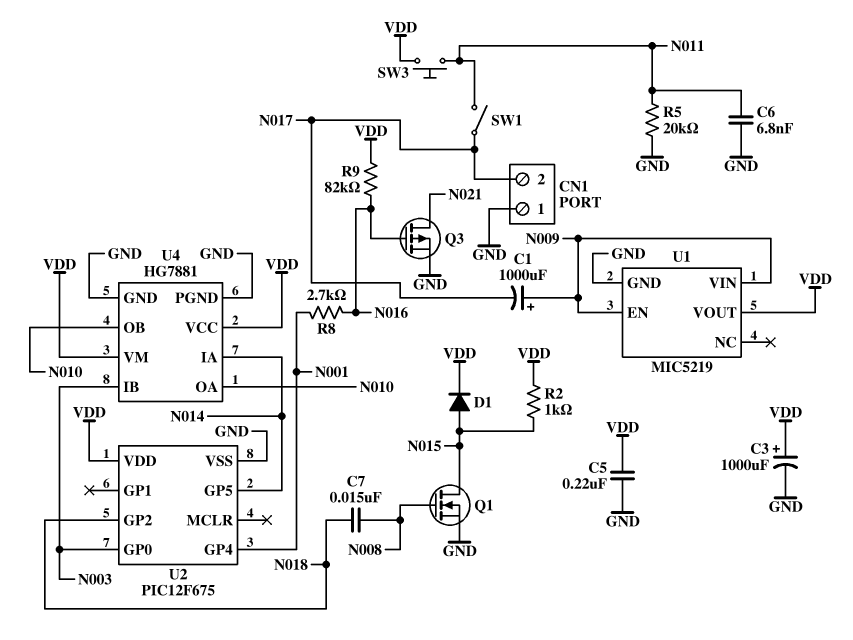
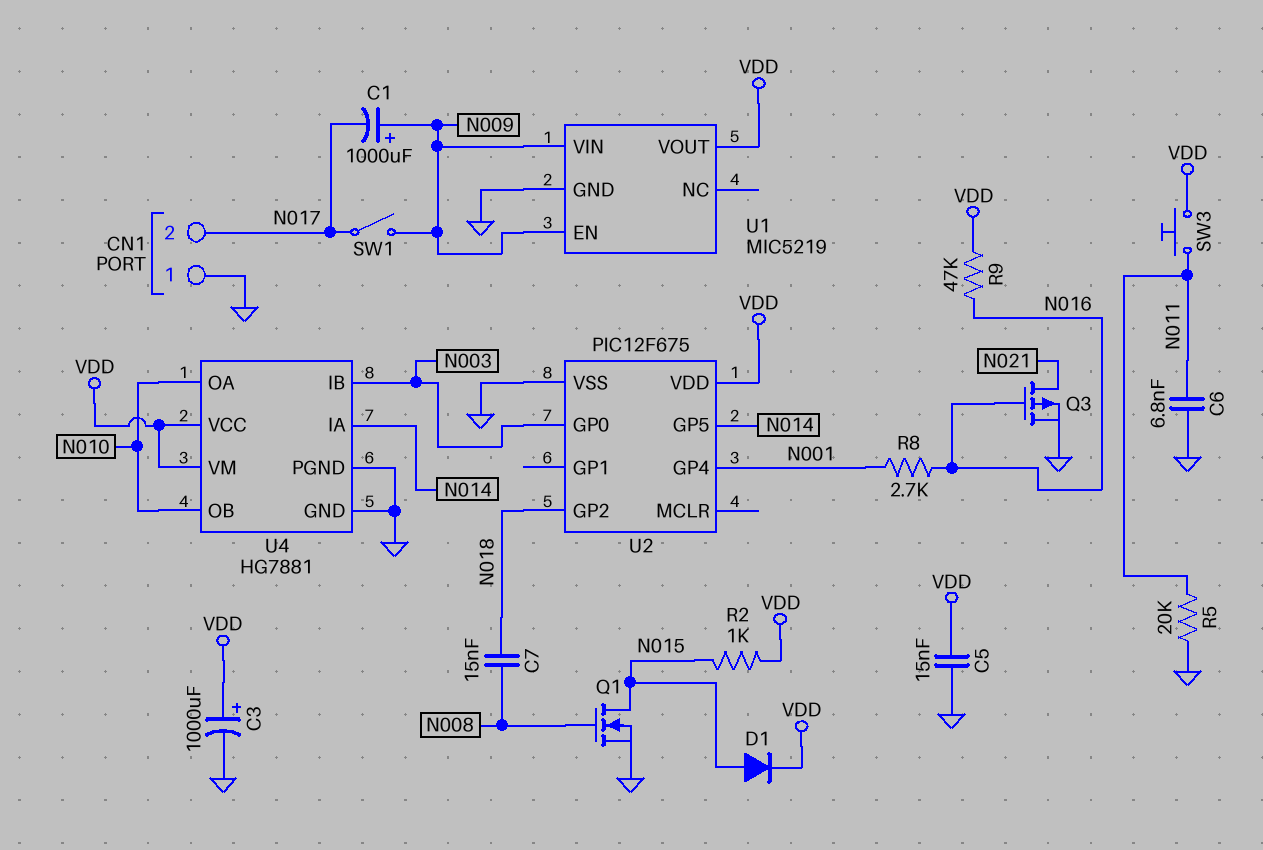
C5: 220nF (GND, VDD) -> 15nF (GND, VDD)
R9: 82k (N016, VDD) -> 47k (N016, VDD)
SW1: switch (N011, N017) -> switch (N009, N017)

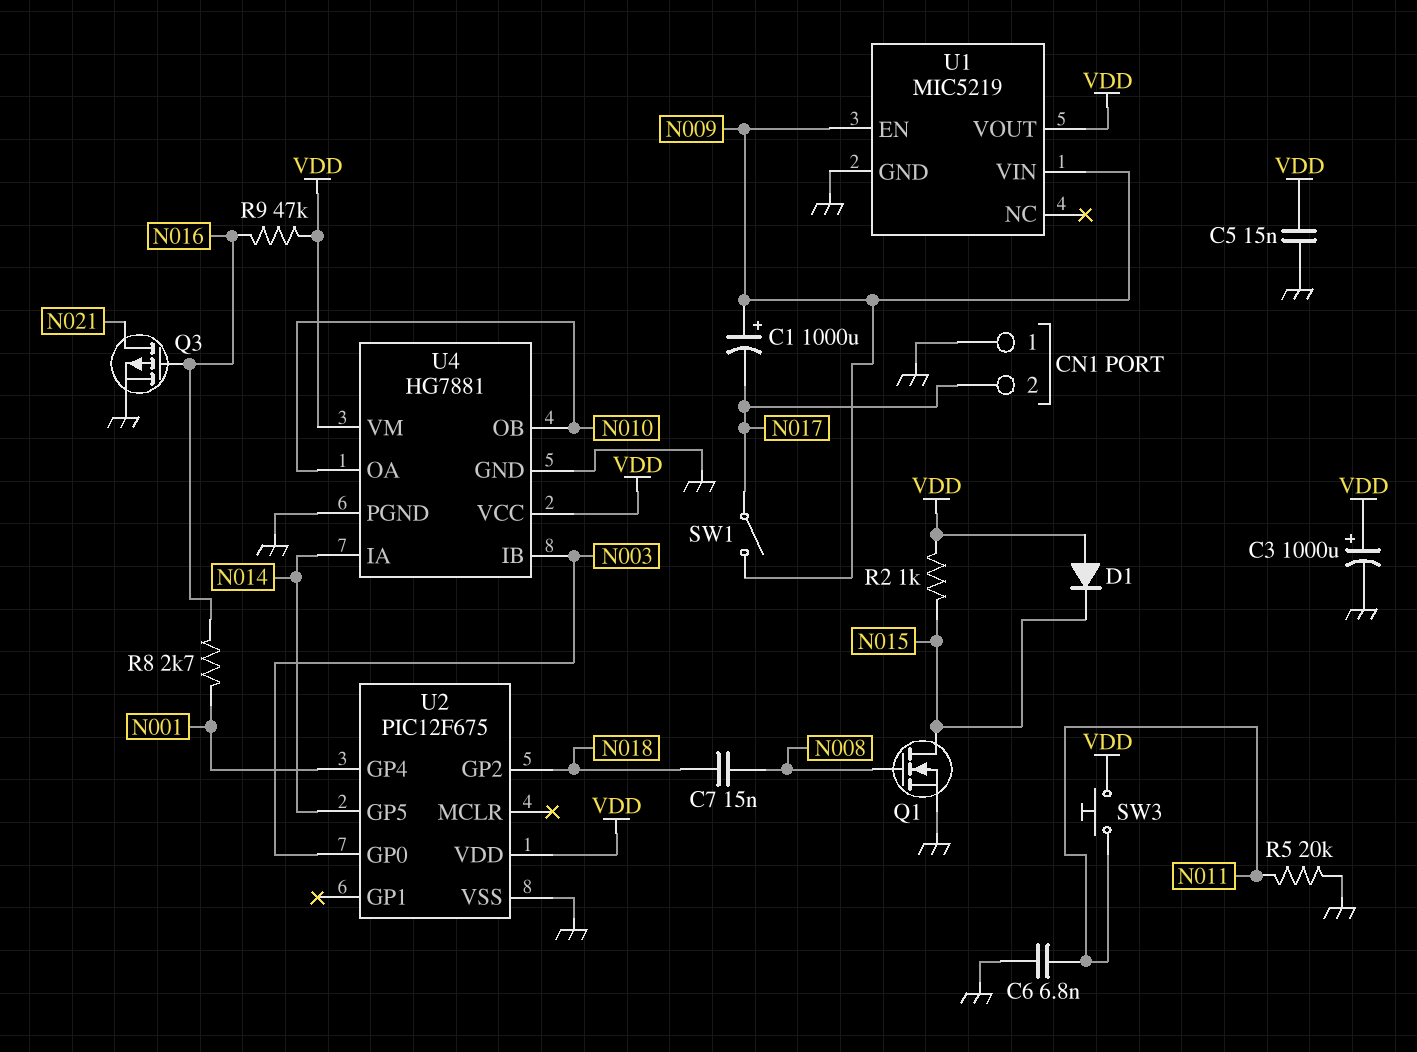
D1: diode (A N015, K VDD) -> diode (A VDD, K N015)

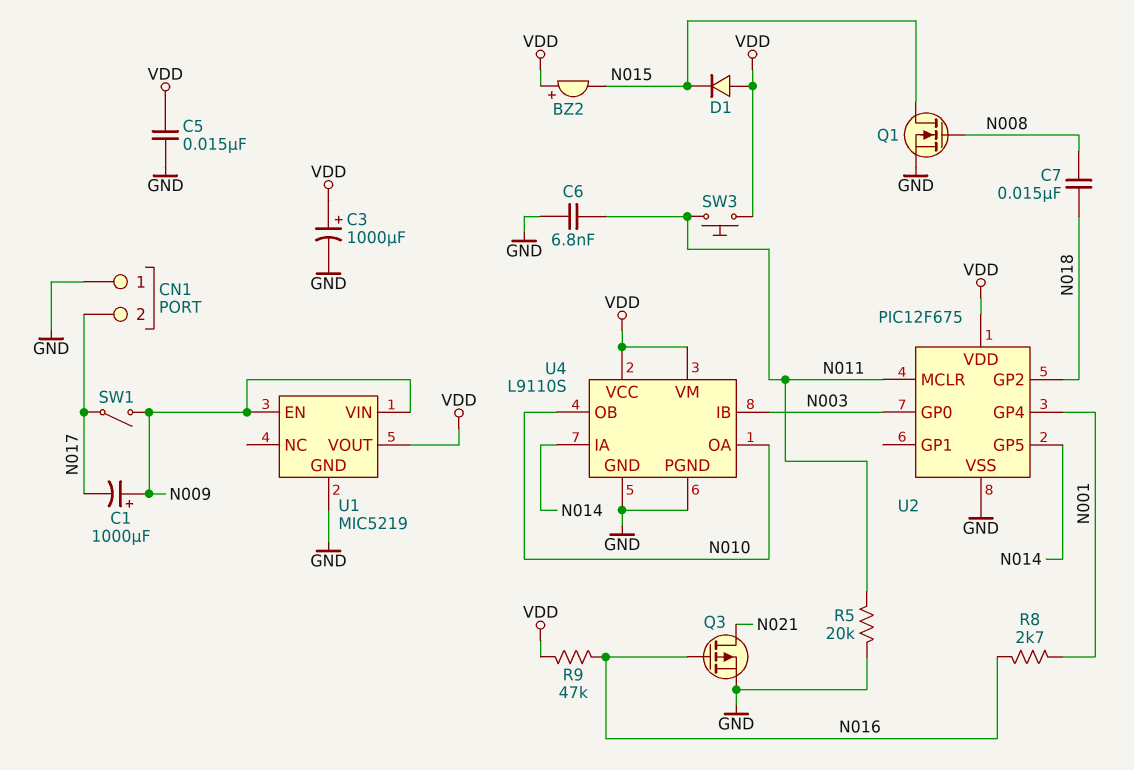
BZ2: none -> buzzer (plus VDD, minus N015)
R2: 1k (N015, VDD) -> none
U2 pin MCLR: none -> N011
U4: HG7881 -> L9110S

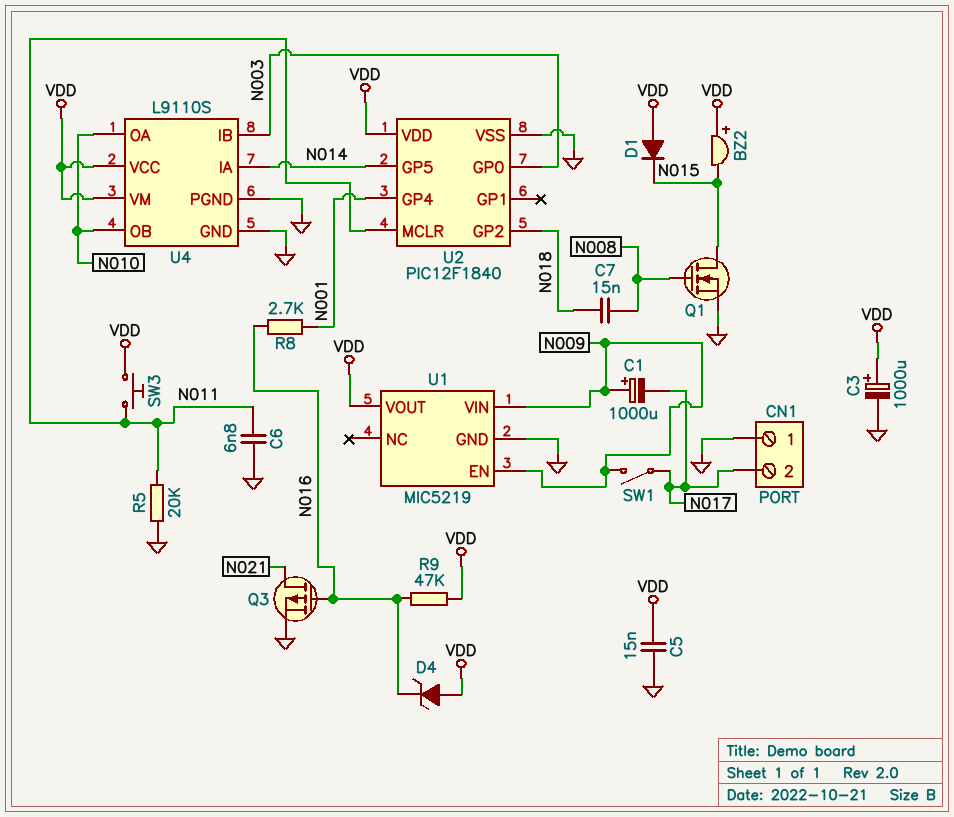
D4: none -> zener (A VDD, K N016)
U2: PIC12F675 -> PIC12F1840

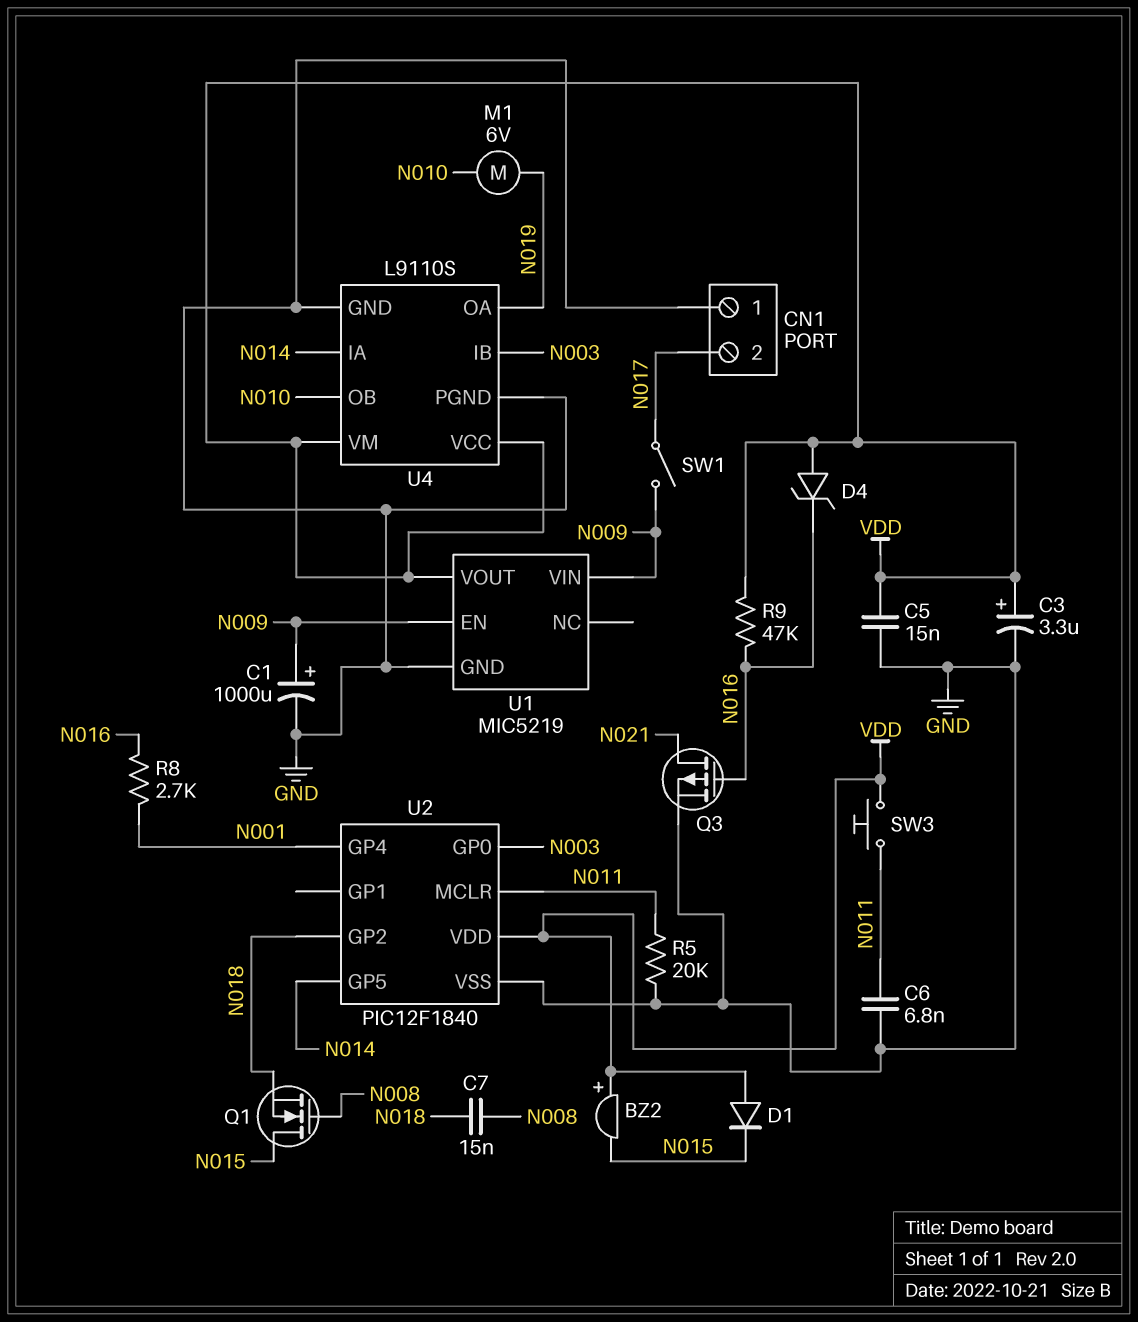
C1: 1000uF (plus N009, minus N017) -> 1000uF (plus N009, minus GND)
C3: 1000uF (plus VDD, minus GND) -> 3.3uF (plus VDD, minus GND)
M1: none -> motor 6V (N010, N019)
Q1: NMOS (G N008, D N015, S GND) -> NMOS (G N008, D N015, S N018)
U4 pin OA: N010 -> N019

